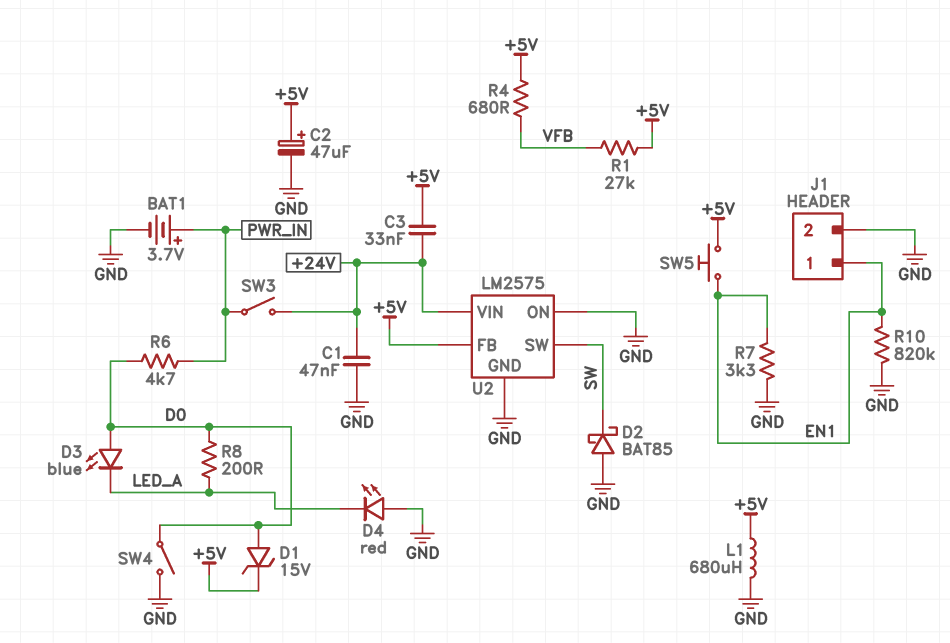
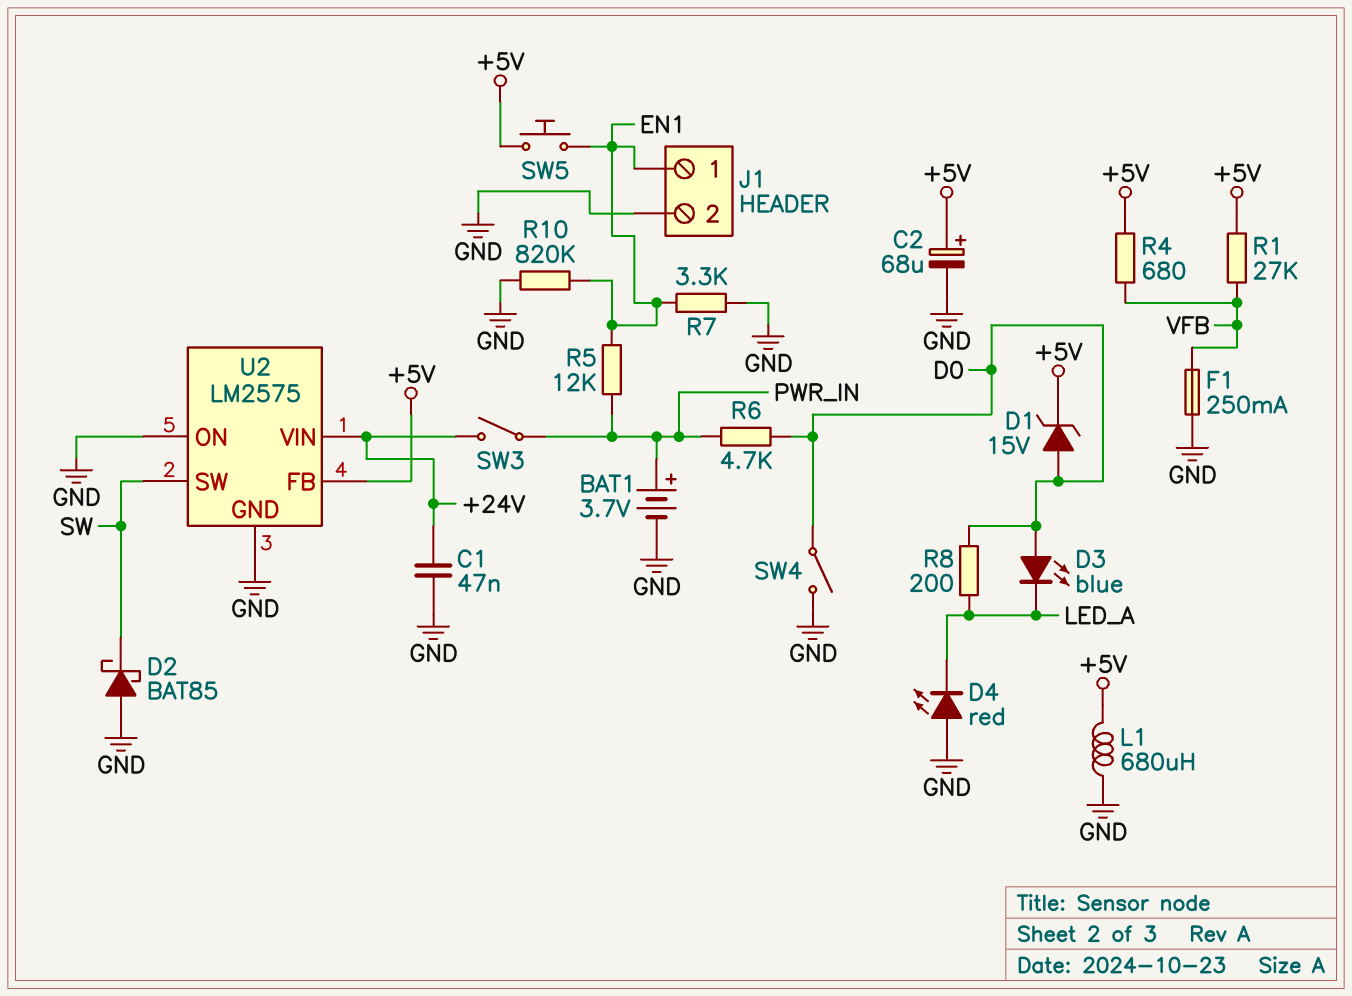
C2: 47uF (plus +5V, minus GND) -> 68uF (plus +5V, minus GND)
C3: 33nF (+5V, +24V) -> none
F1: none -> 250mA (GND, VFB)
R5: none -> 12k (EN1, PWR_IN)

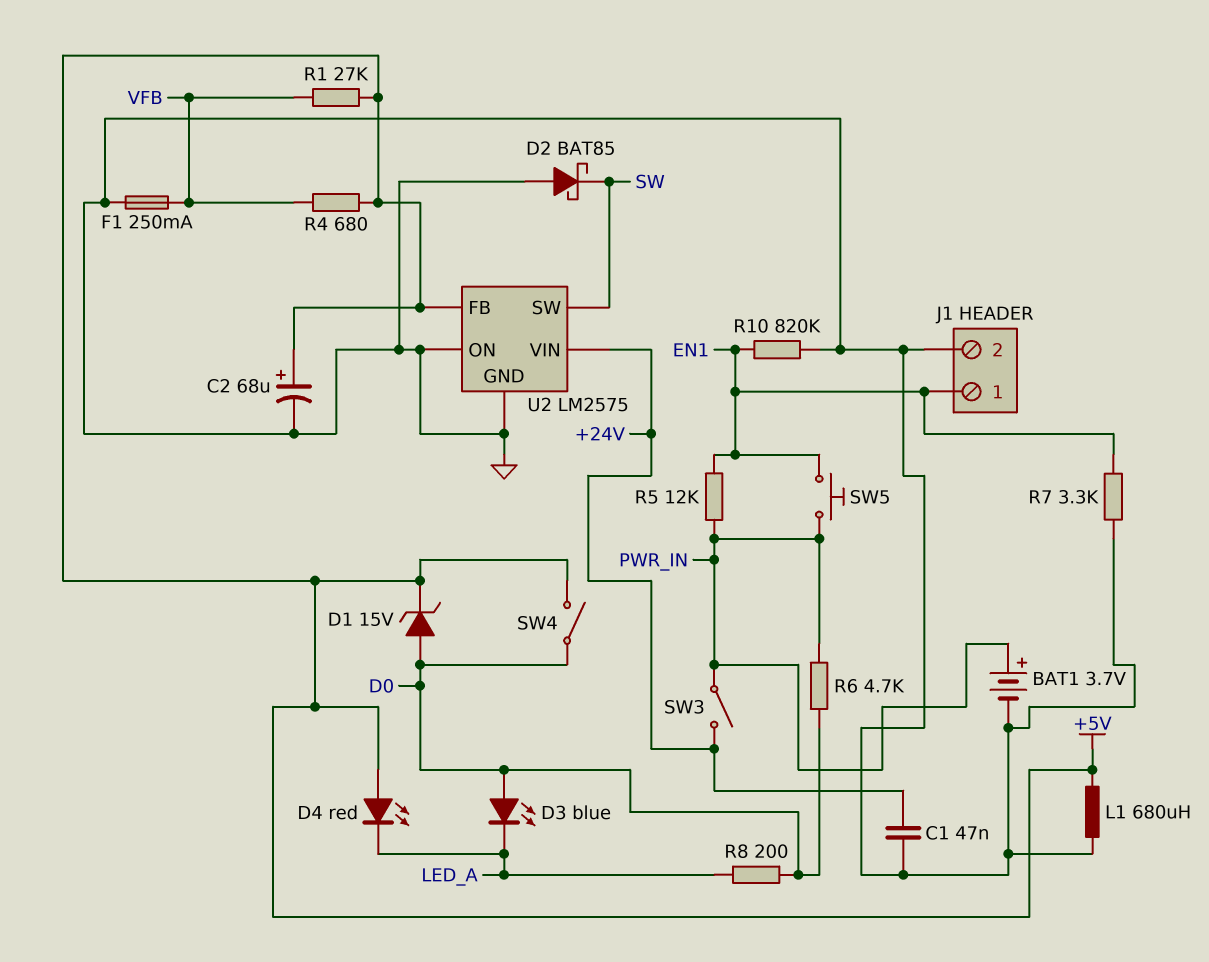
D4: LED red (A GND, K LED_A) -> LED red (A +5V, K LED_A)
SW4: switch (D0, GND) -> switch (+5V, D0)
SW5: button (+5V, EN1) -> button (EN1, PWR_IN)

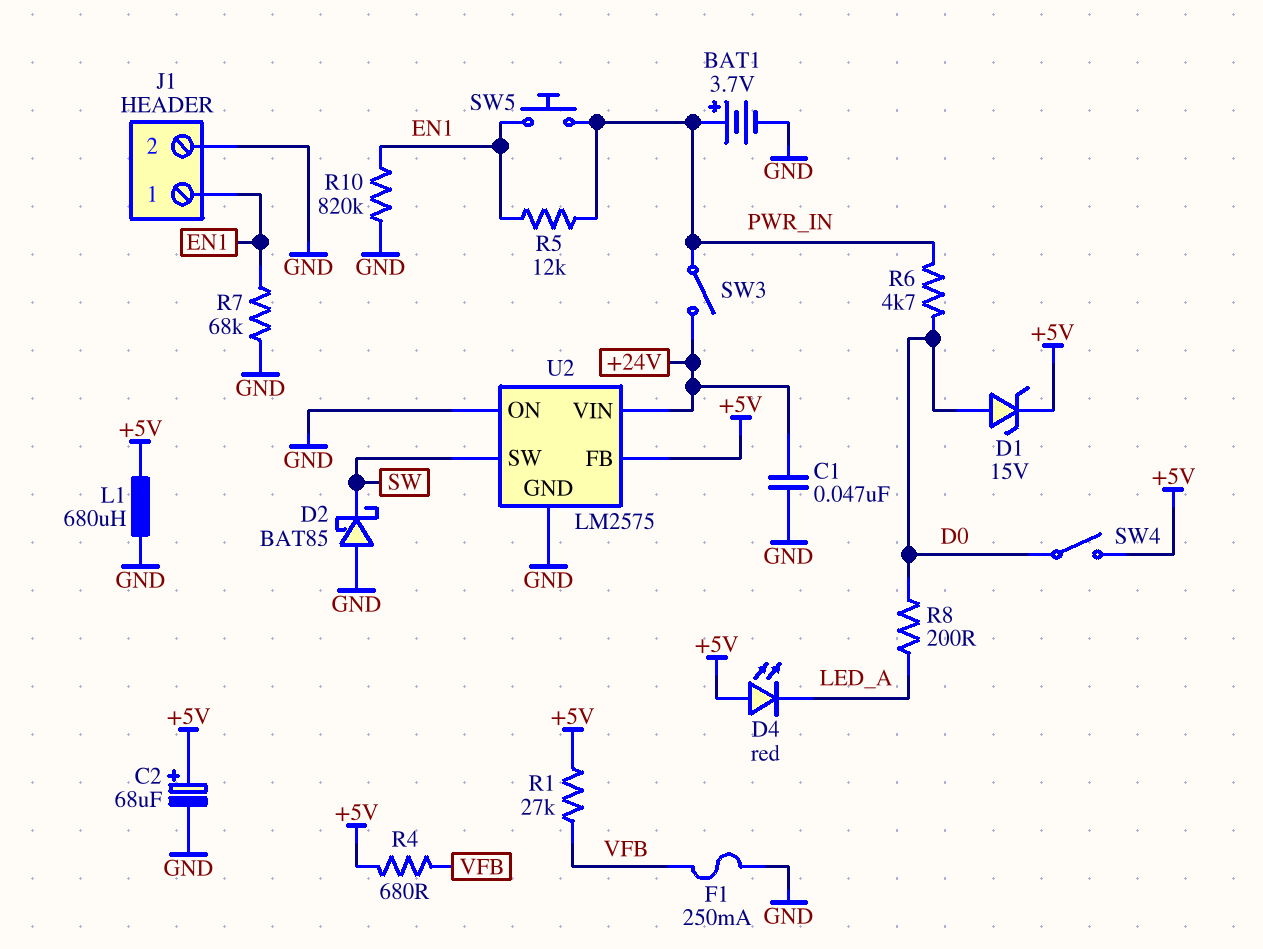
D3: LED blue (A D0, K LED_A) -> none
R7: 3.3k (EN1, GND) -> 68k (EN1, GND)

